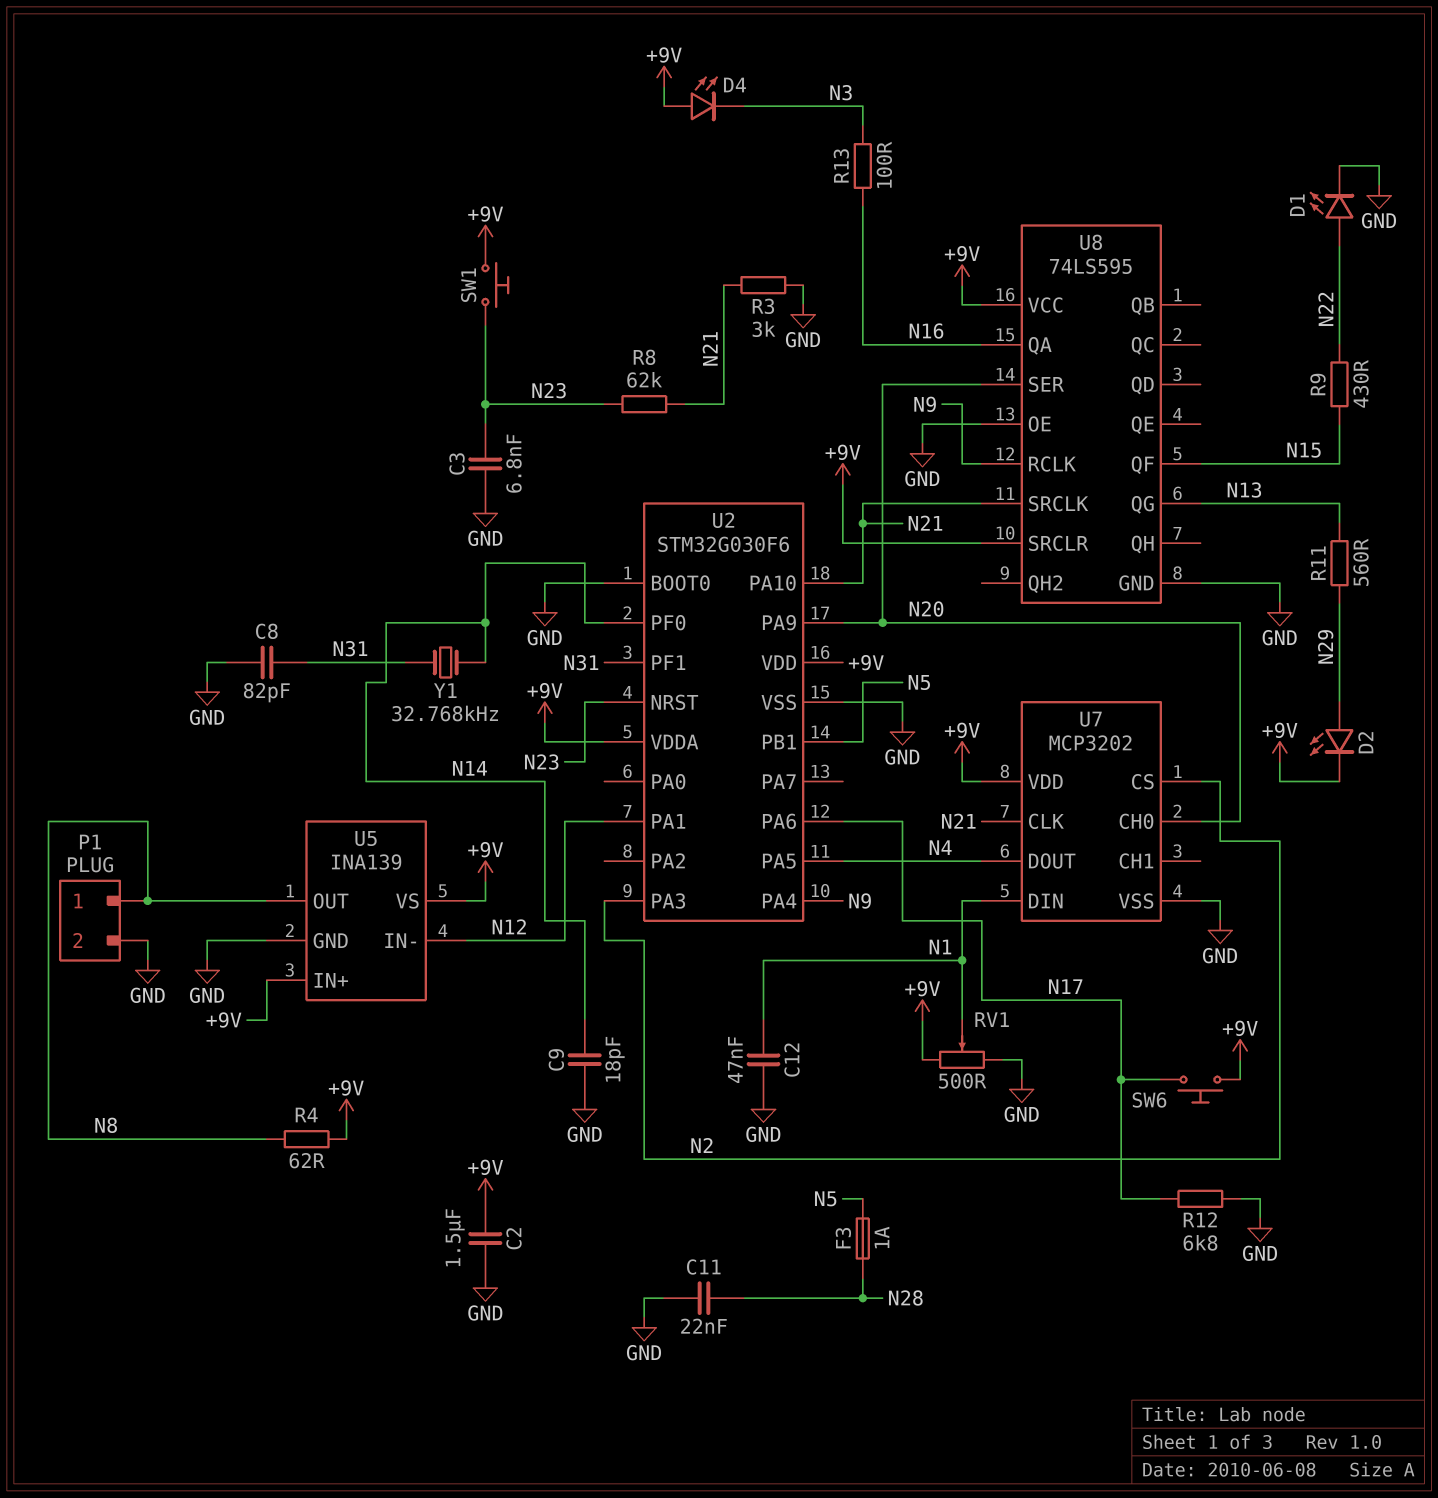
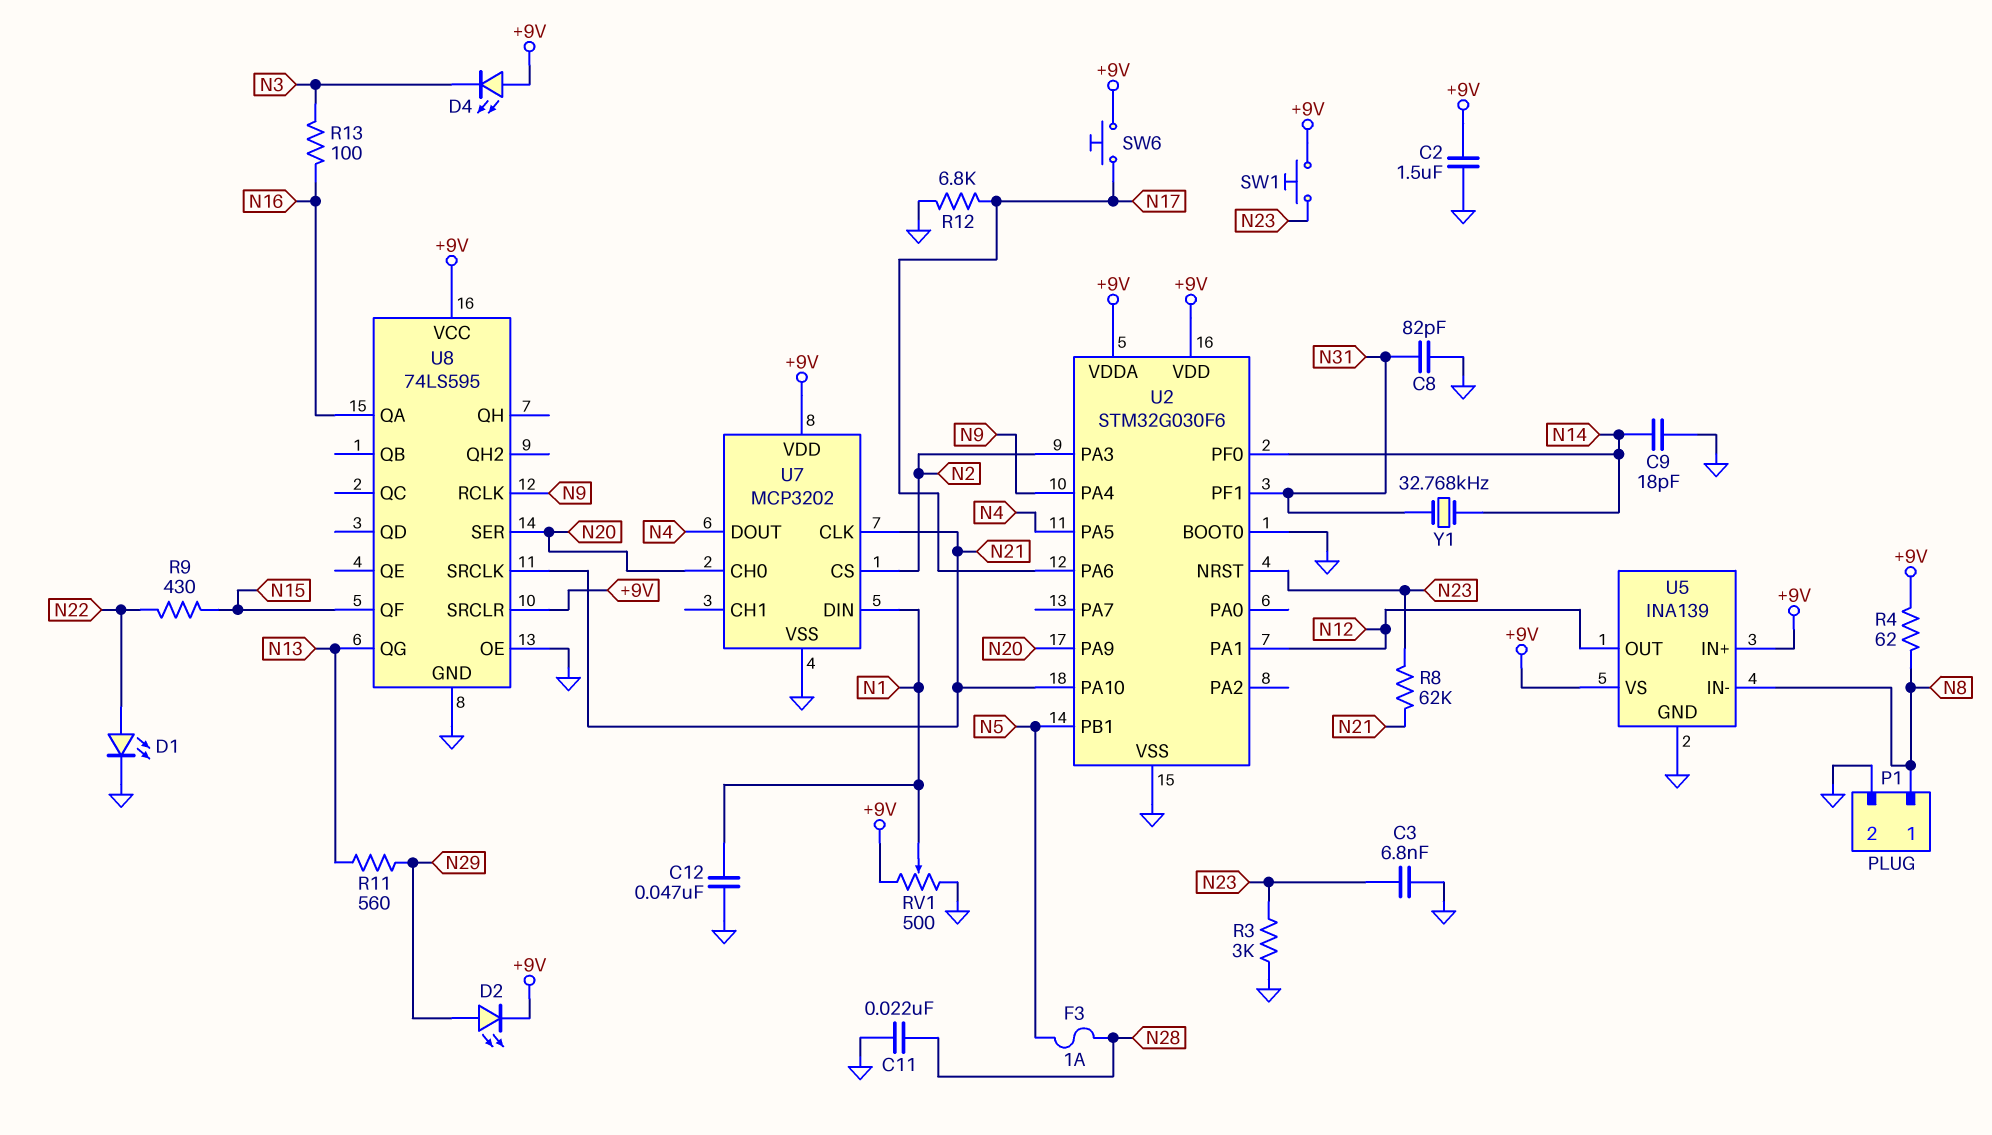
R3: 3k (GND, N21) -> 3k (GND, N23)
U5 pin IN-: N12 -> N8
U5 pin OUT: N8 -> N12

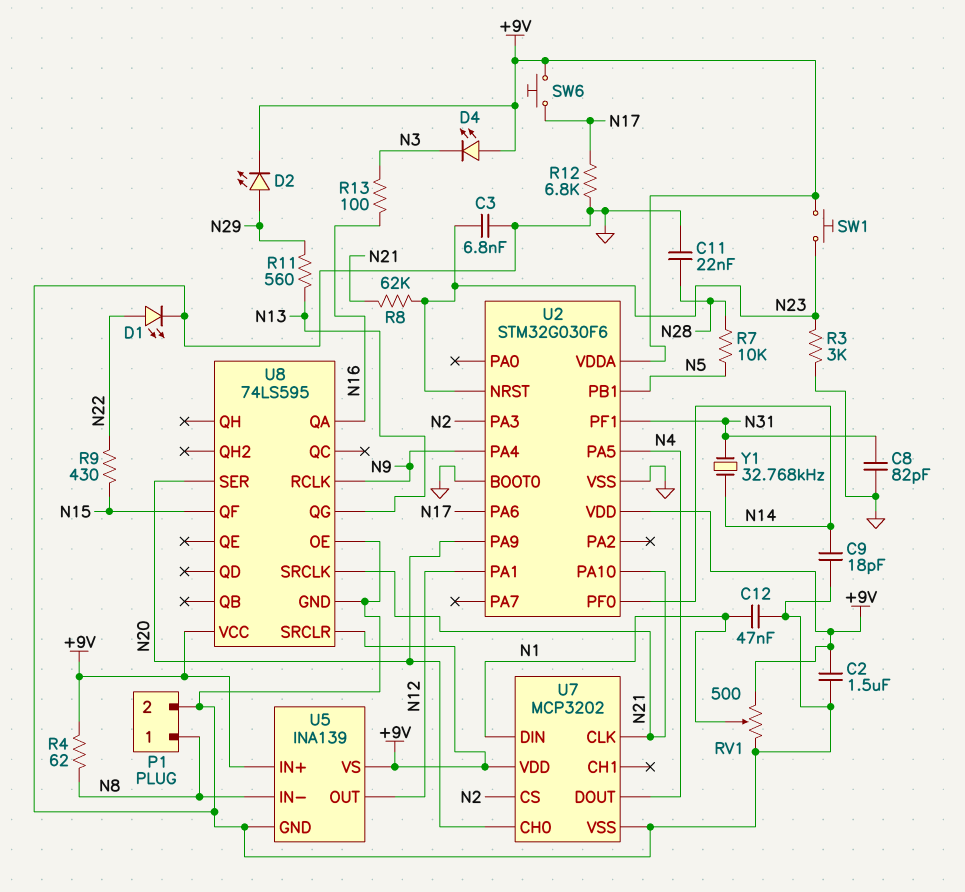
F3: 1A (N5, N28) -> none
R7: none -> 10k (N5, N28)

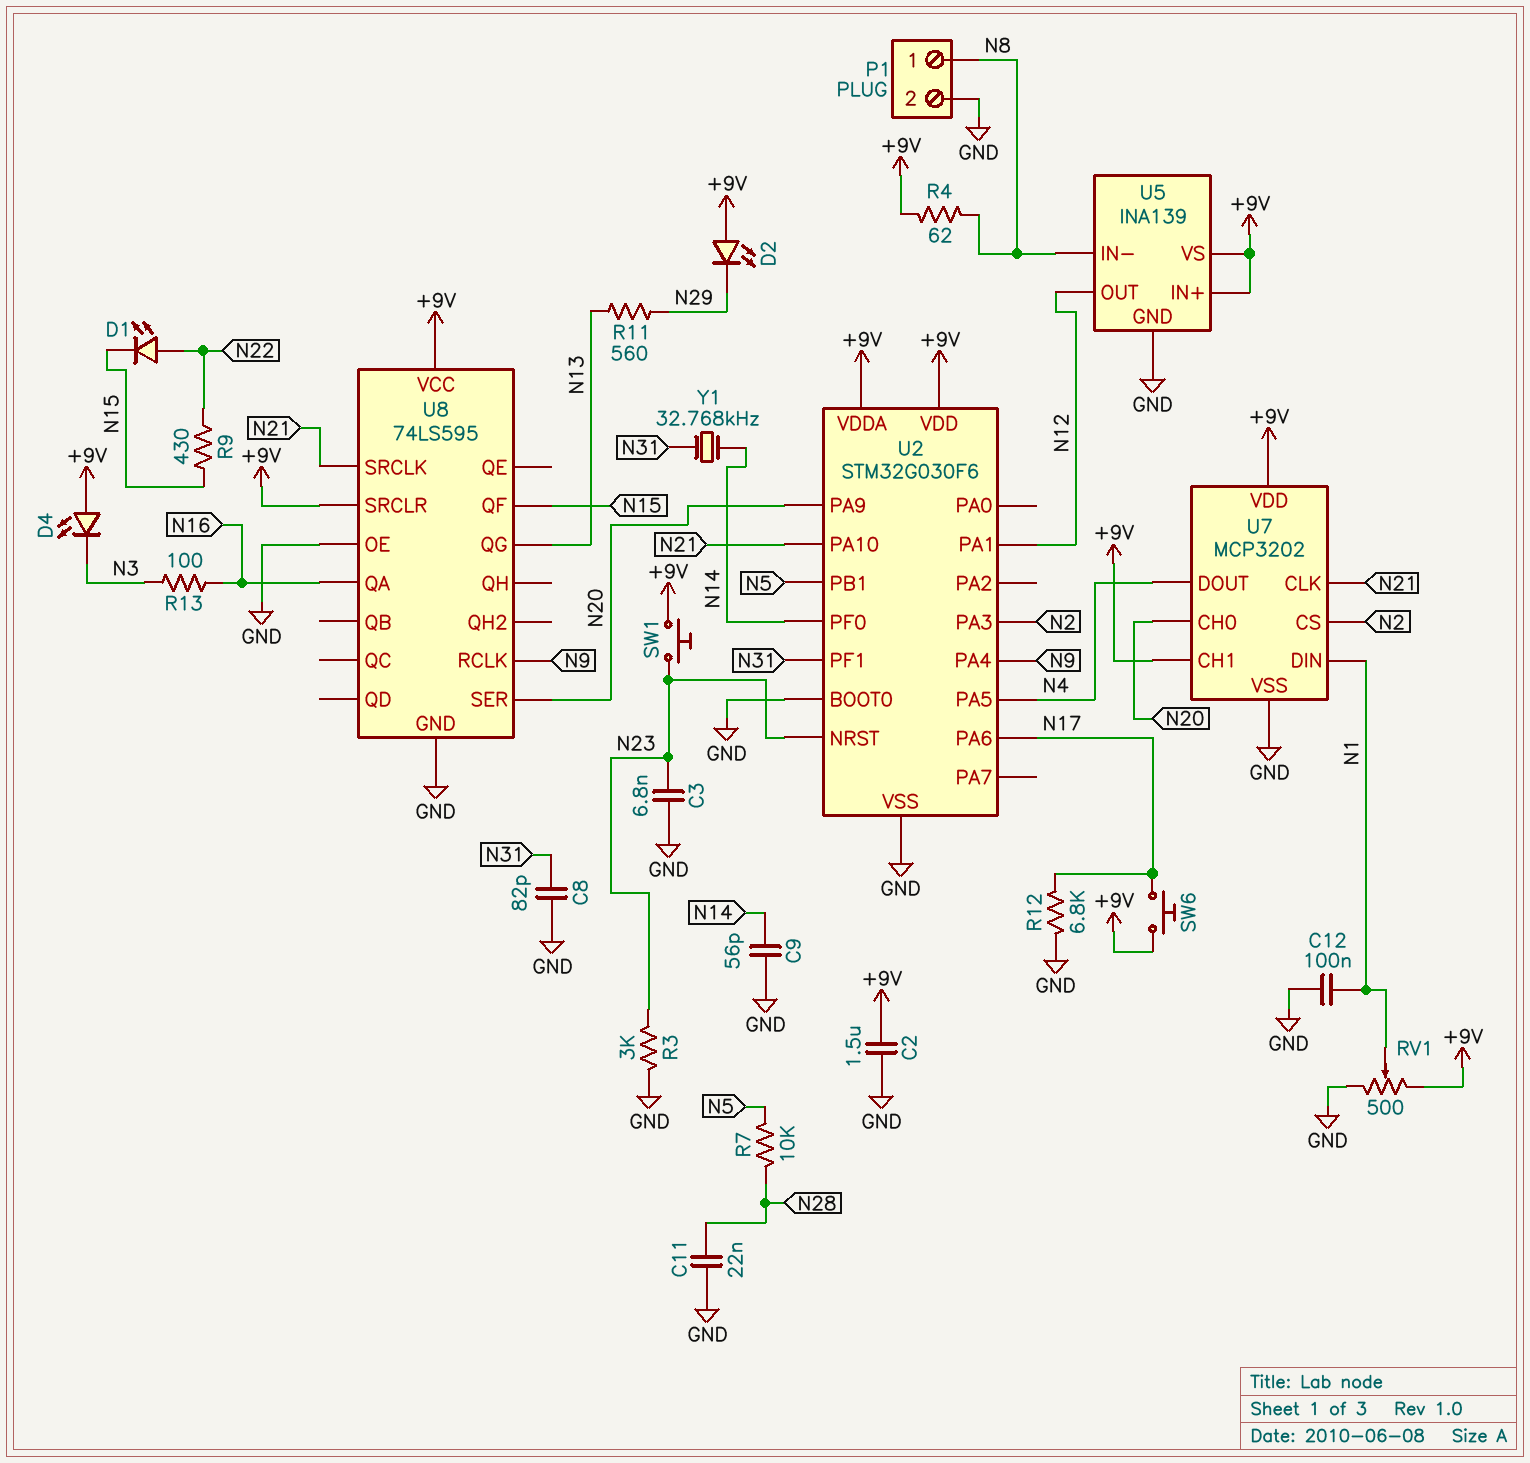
C9: 18pF (GND, N14) -> 56pF (GND, N14)
C12: 47nF (GND, N1) -> 100nF (GND, N1)
D1: LED (A N22, K GND) -> LED (A N22, K N15)
D2: LED (A N29, K +9V) -> LED (A +9V, K N29)
R8: 62k (N21, N23) -> none
U7 pin CH1: none -> +9V

